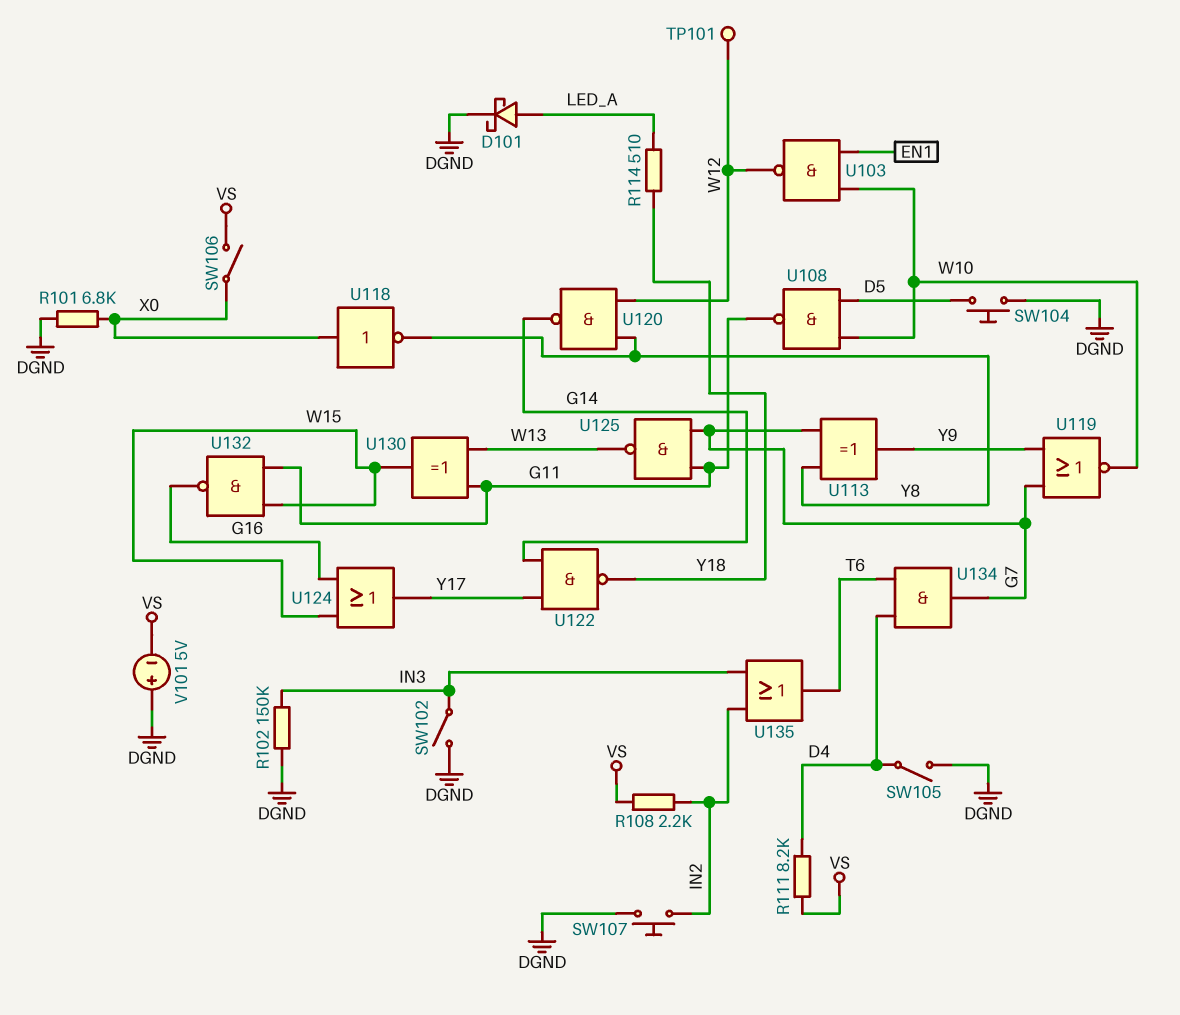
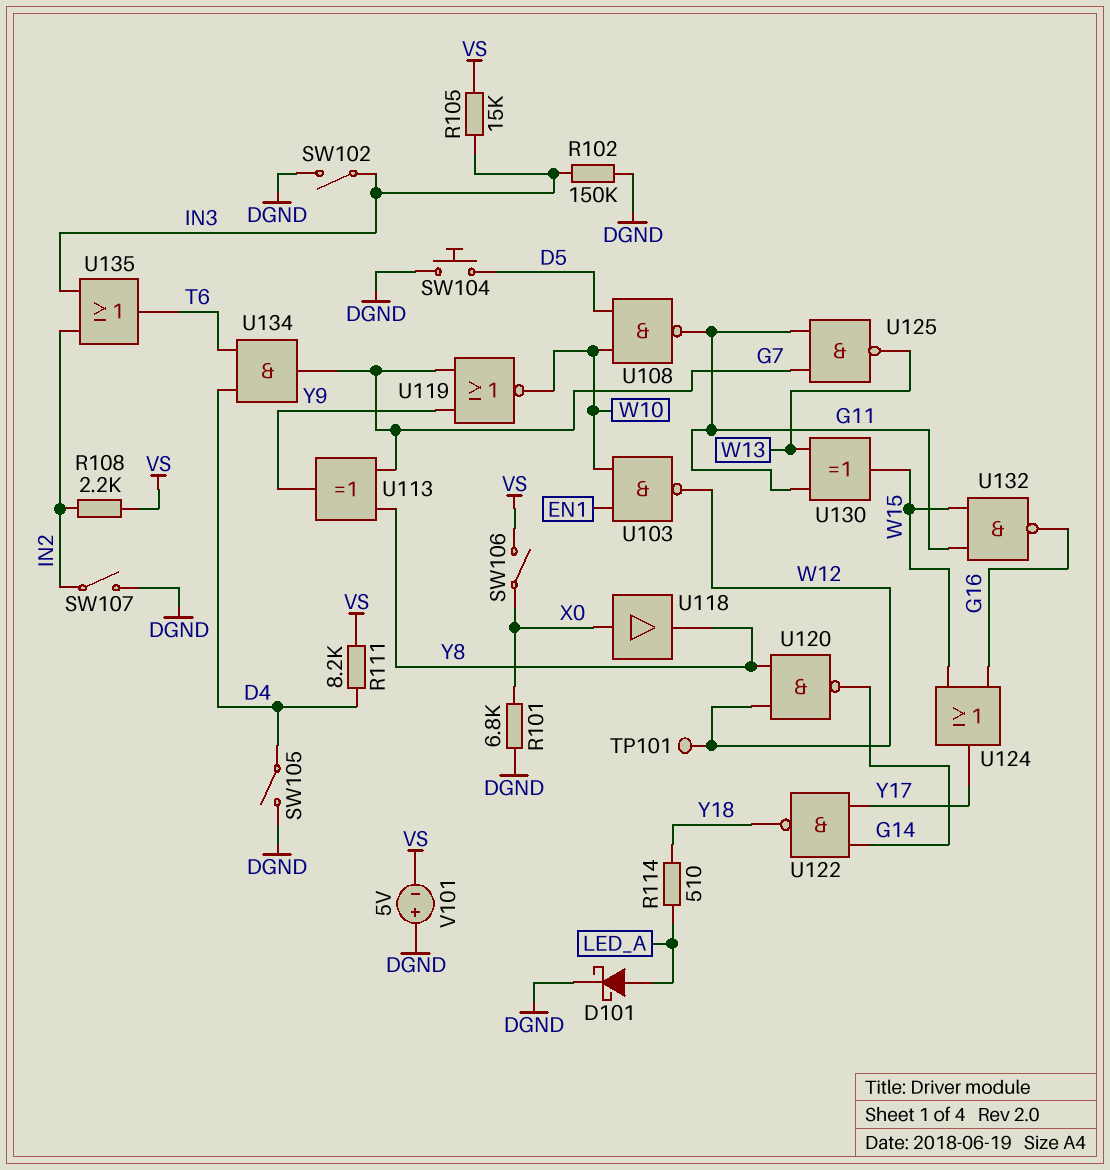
R105: none -> 15k (IN3, VS)
SW107: button (DGND, IN2) -> switch (DGND, IN2)
U118: NOT (in X0, out Y8) -> buffer (in X0, out Y8)

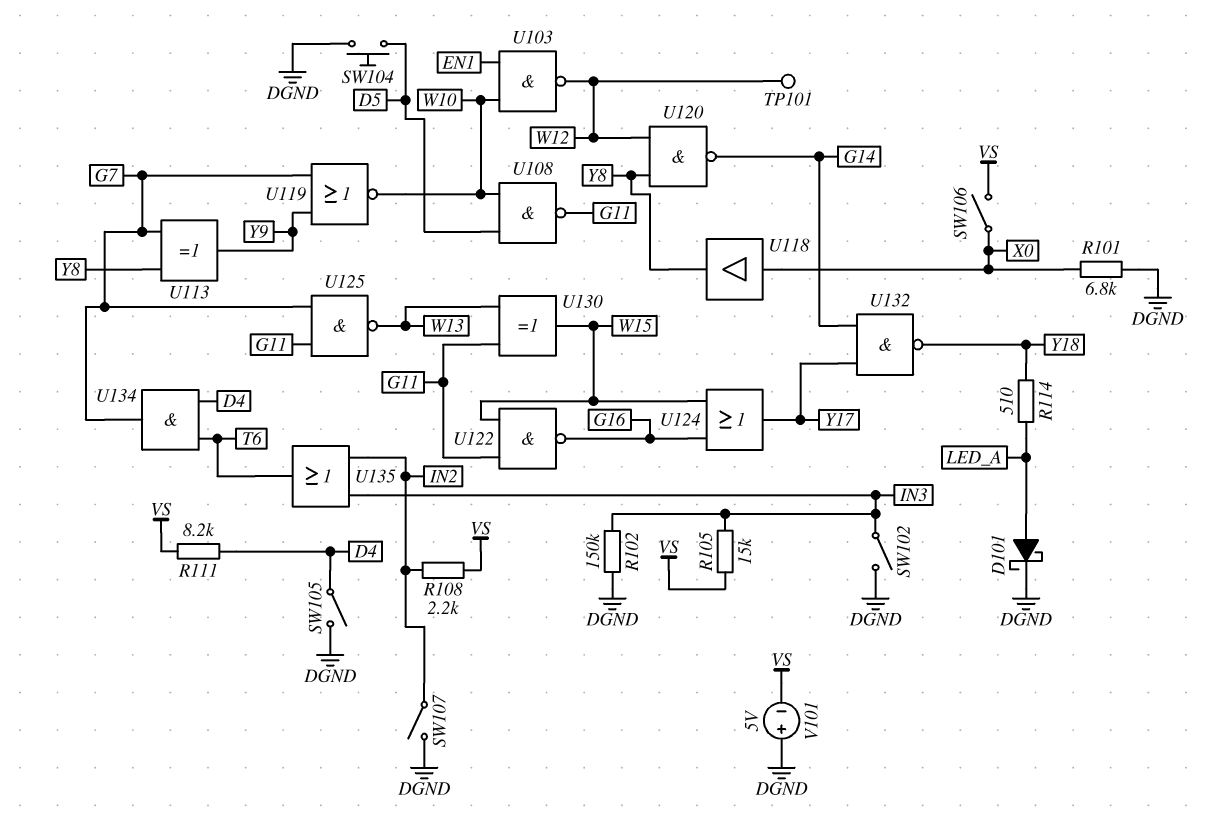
U122: NAND (in G14, in Y17, out Y18) -> NAND (in G11, in W15, out G16)
U132: NAND (in G11, in W15, out G16) -> NAND (in G14, in Y17, out Y18)

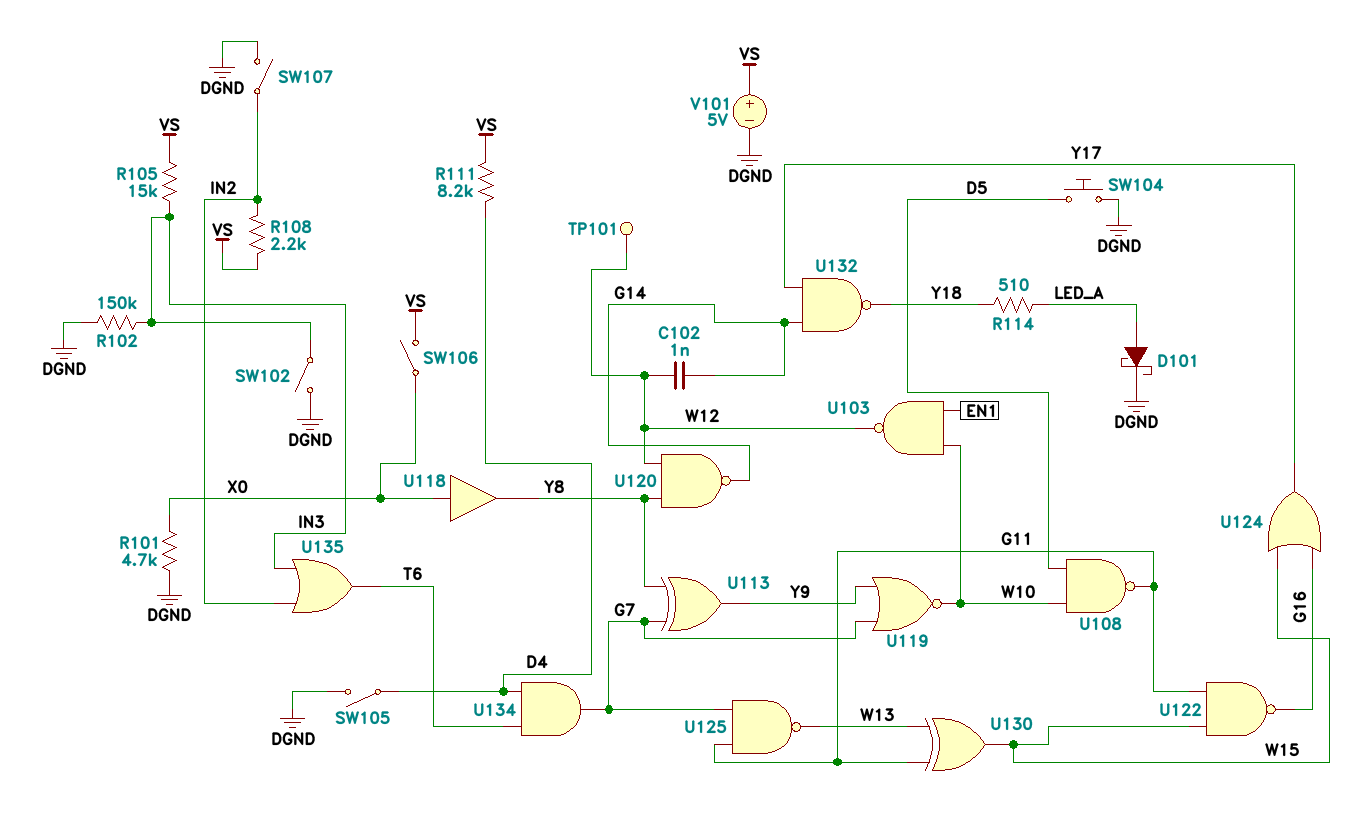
C102: none -> 1nF (G14, W12)
R101: 6.8k (DGND, X0) -> 4.7k (DGND, X0)
V101: 5V (plus DGND, minus VS) -> 5V (plus VS, minus DGND)

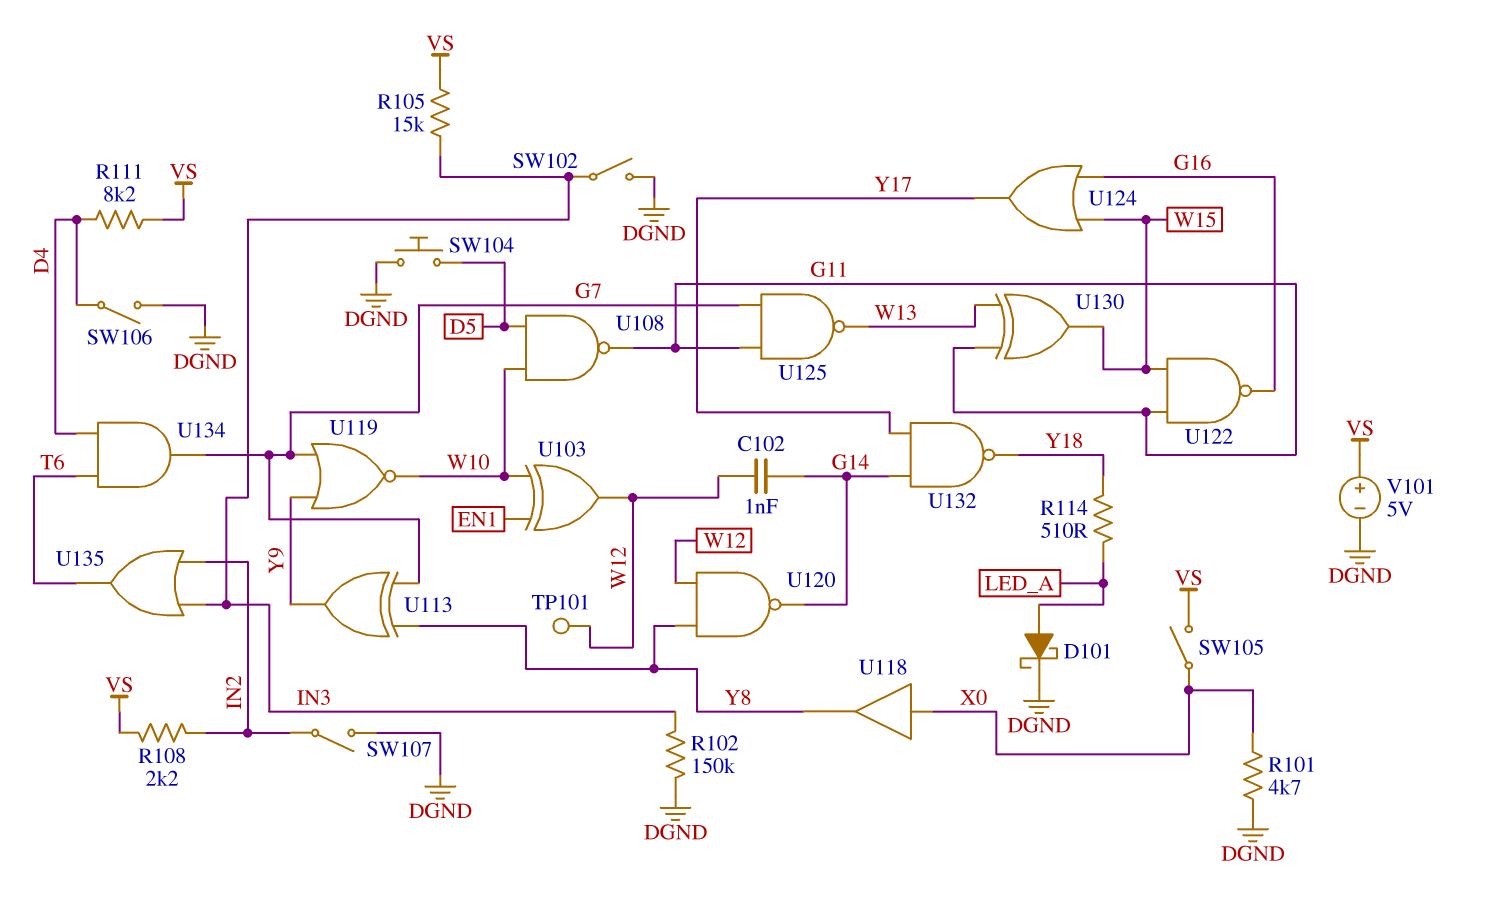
SW105: switch (D4, DGND) -> switch (VS, X0)
SW106: switch (VS, X0) -> switch (D4, DGND)
U103: NAND (in EN1, in W10, out W12) -> XOR (in EN1, in W10, out W12)

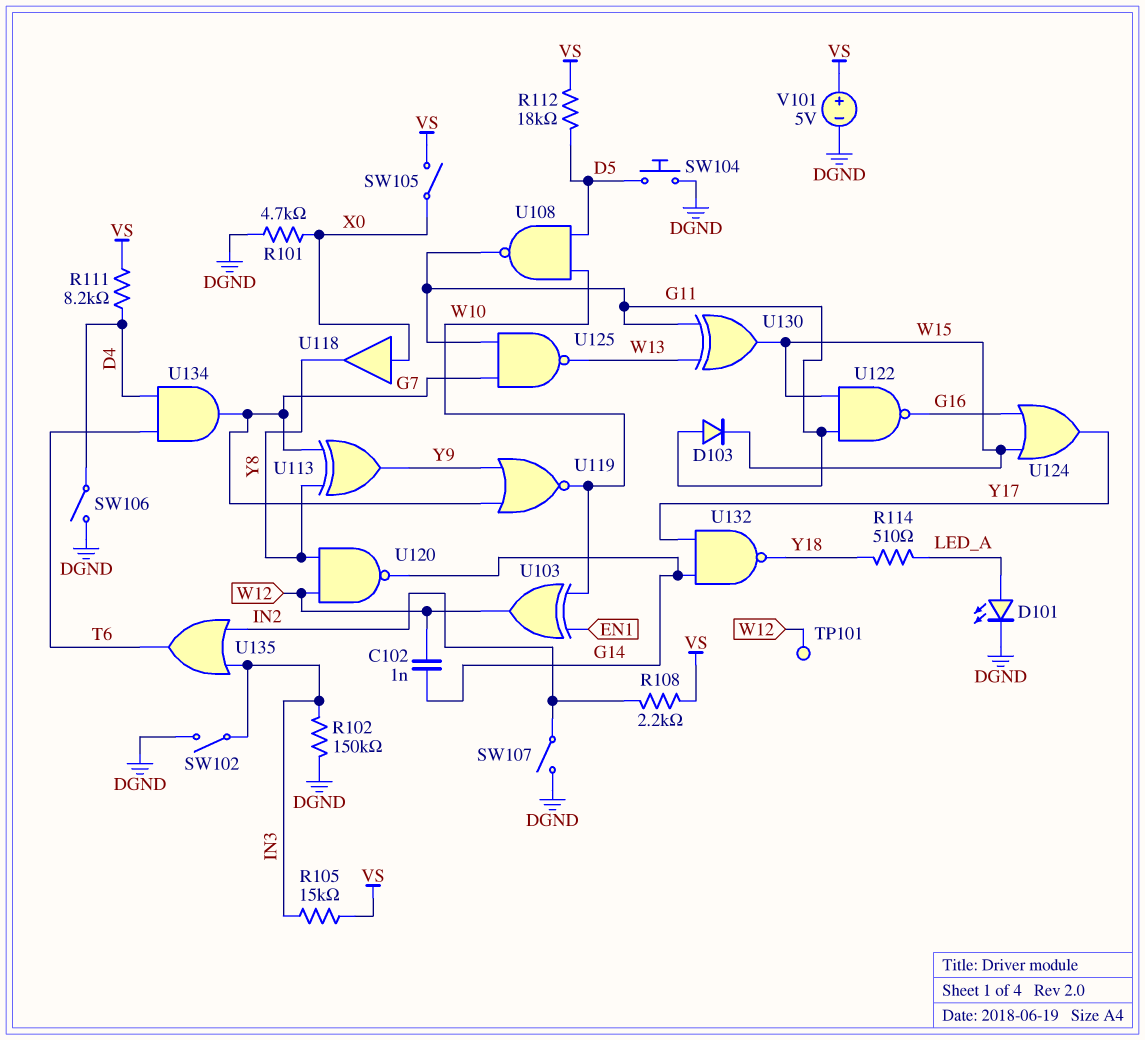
D101: schottky (A LED_A, K DGND) -> LED (A LED_A, K DGND)
D103: none -> diode (A G11, K W15)
R112: none -> 18k (D5, VS)

